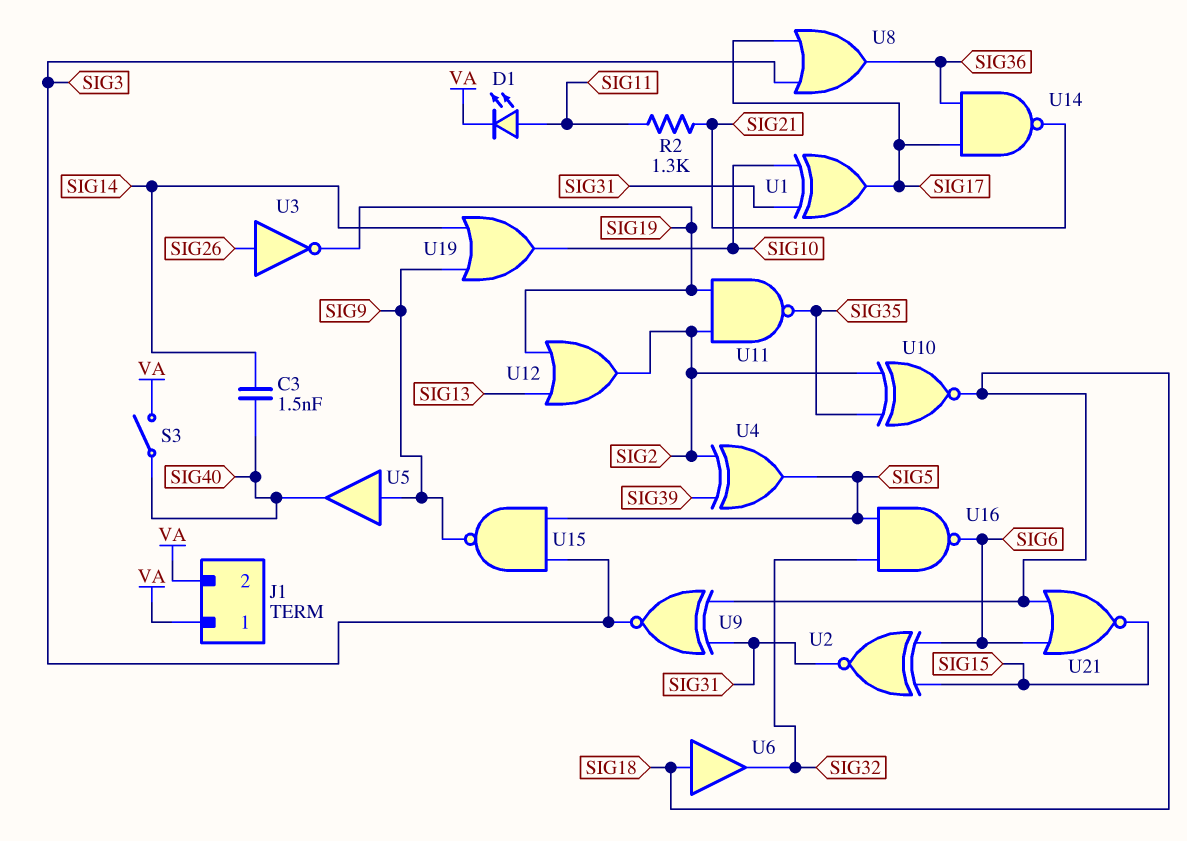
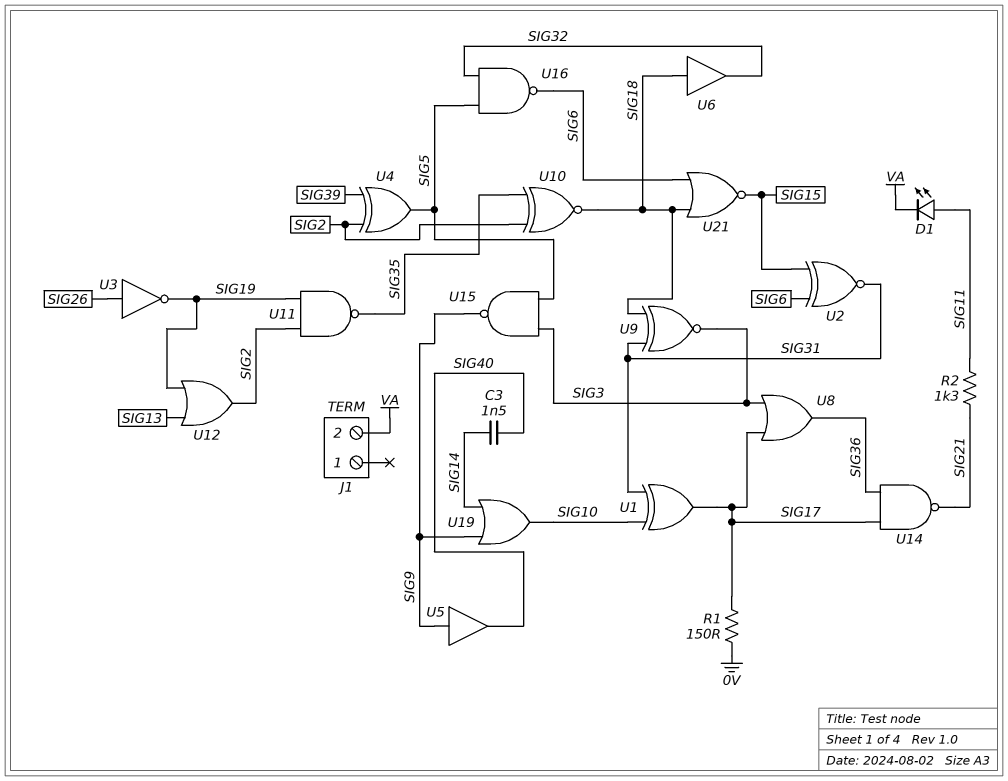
J1 pin 1: VA -> none
R1: none -> 150 (0V, SIG17)
S3: switch (SIG40, VA) -> none

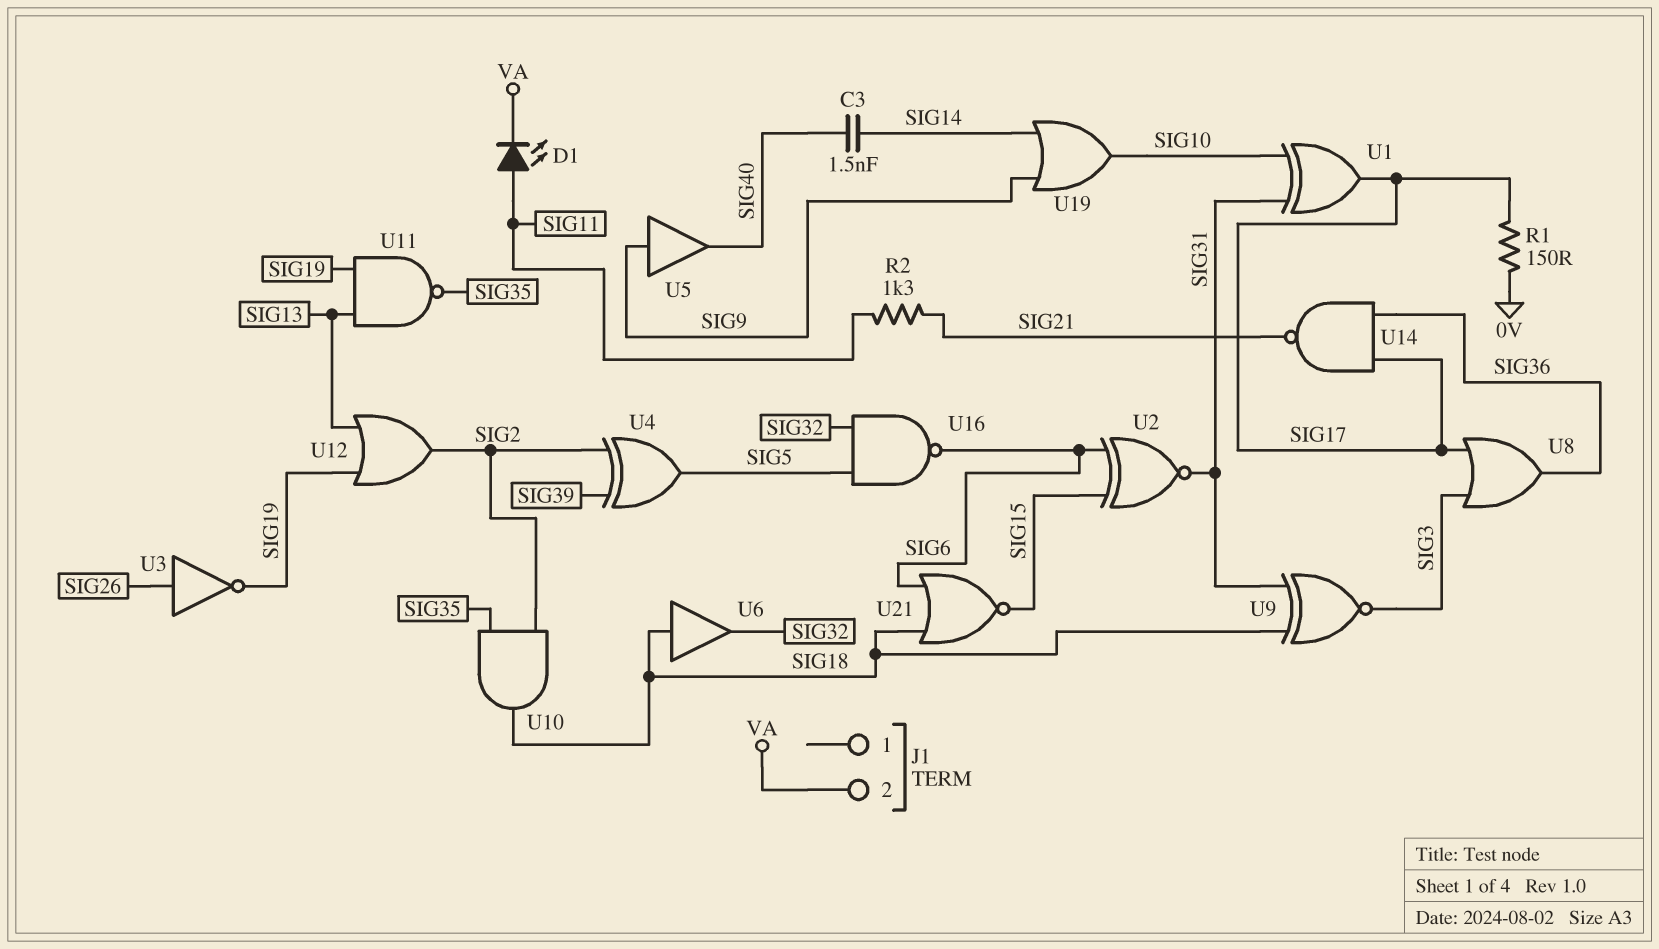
U10: XNOR (in SIG2, in SIG35, out SIG18) -> AND (in SIG2, in SIG35, out SIG18)
U11: NAND (in SIG2, in SIG19, out SIG35) -> NAND (in SIG13, in SIG19, out SIG35)
U15: NAND (in SIG3, in SIG5, out SIG9) -> none

